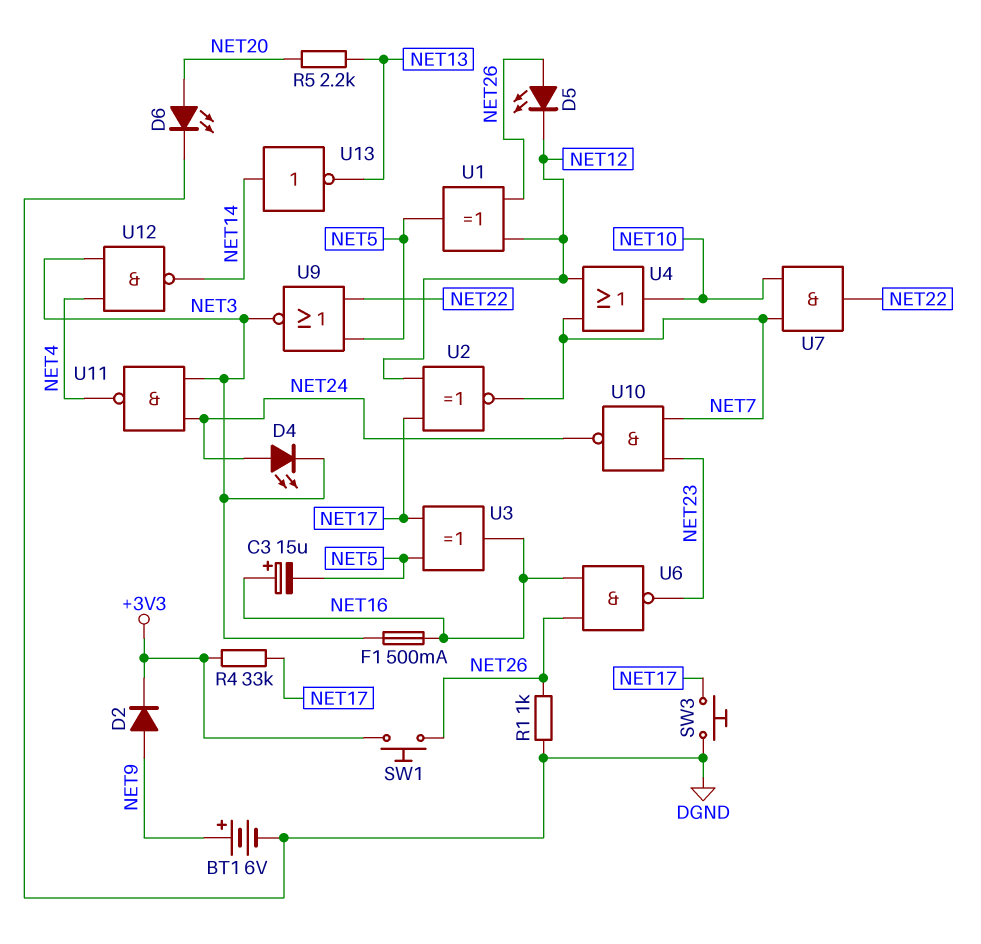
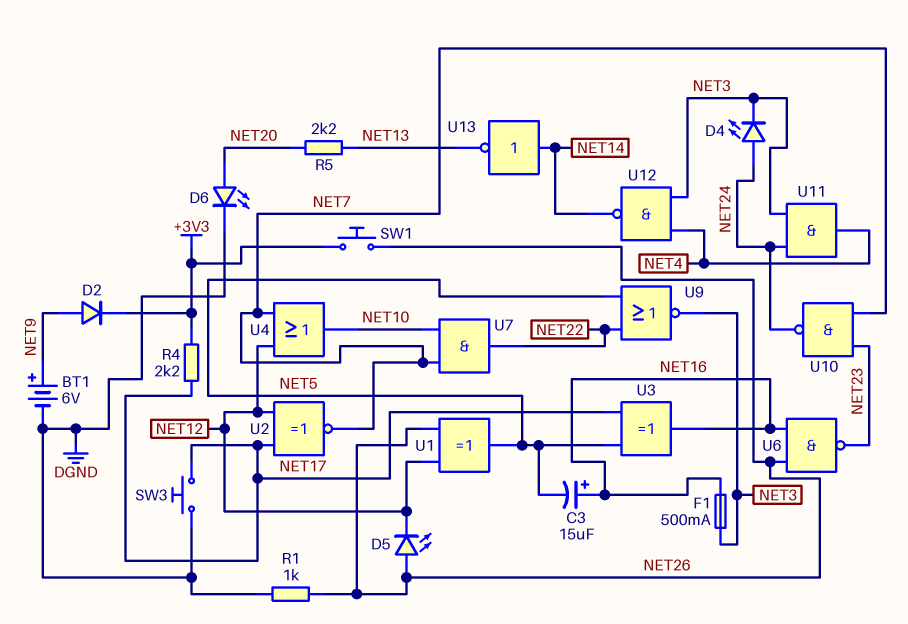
R4: 33k (+3V3, NET17) -> 2.2k (+3V3, NET17)
U11: NAND (in NET3, in NET24, out NET4) -> AND (in NET3, in NET24, out NET4)

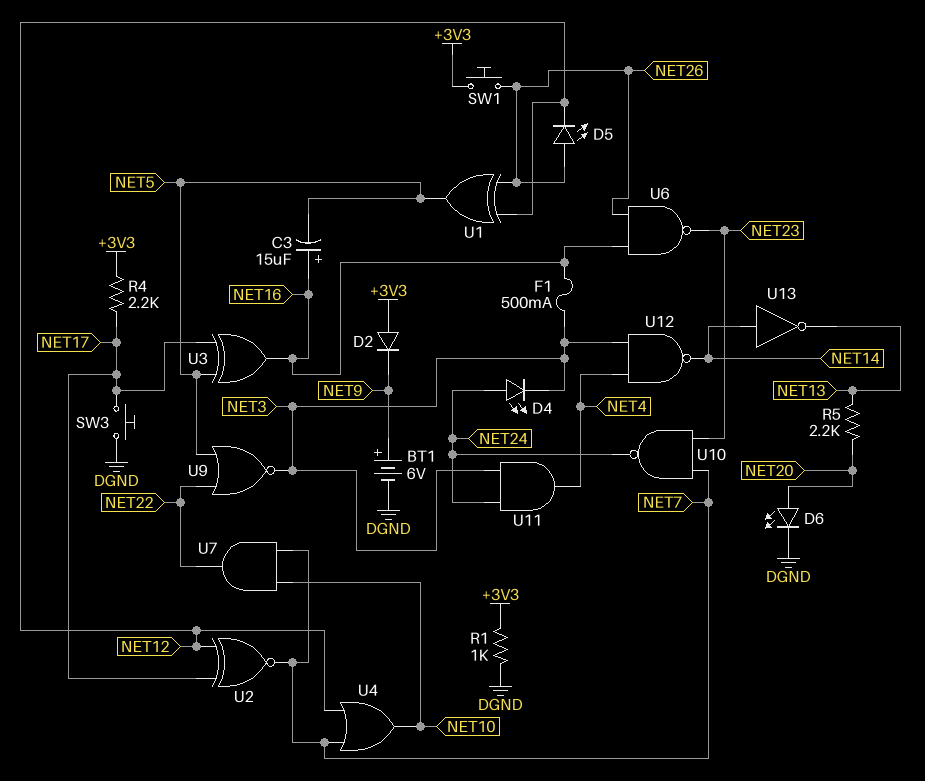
D2: diode (A NET9, K +3V3) -> diode (A +3V3, K NET9)
R1: 1k (DGND, NET26) -> 1k (+3V3, DGND)

